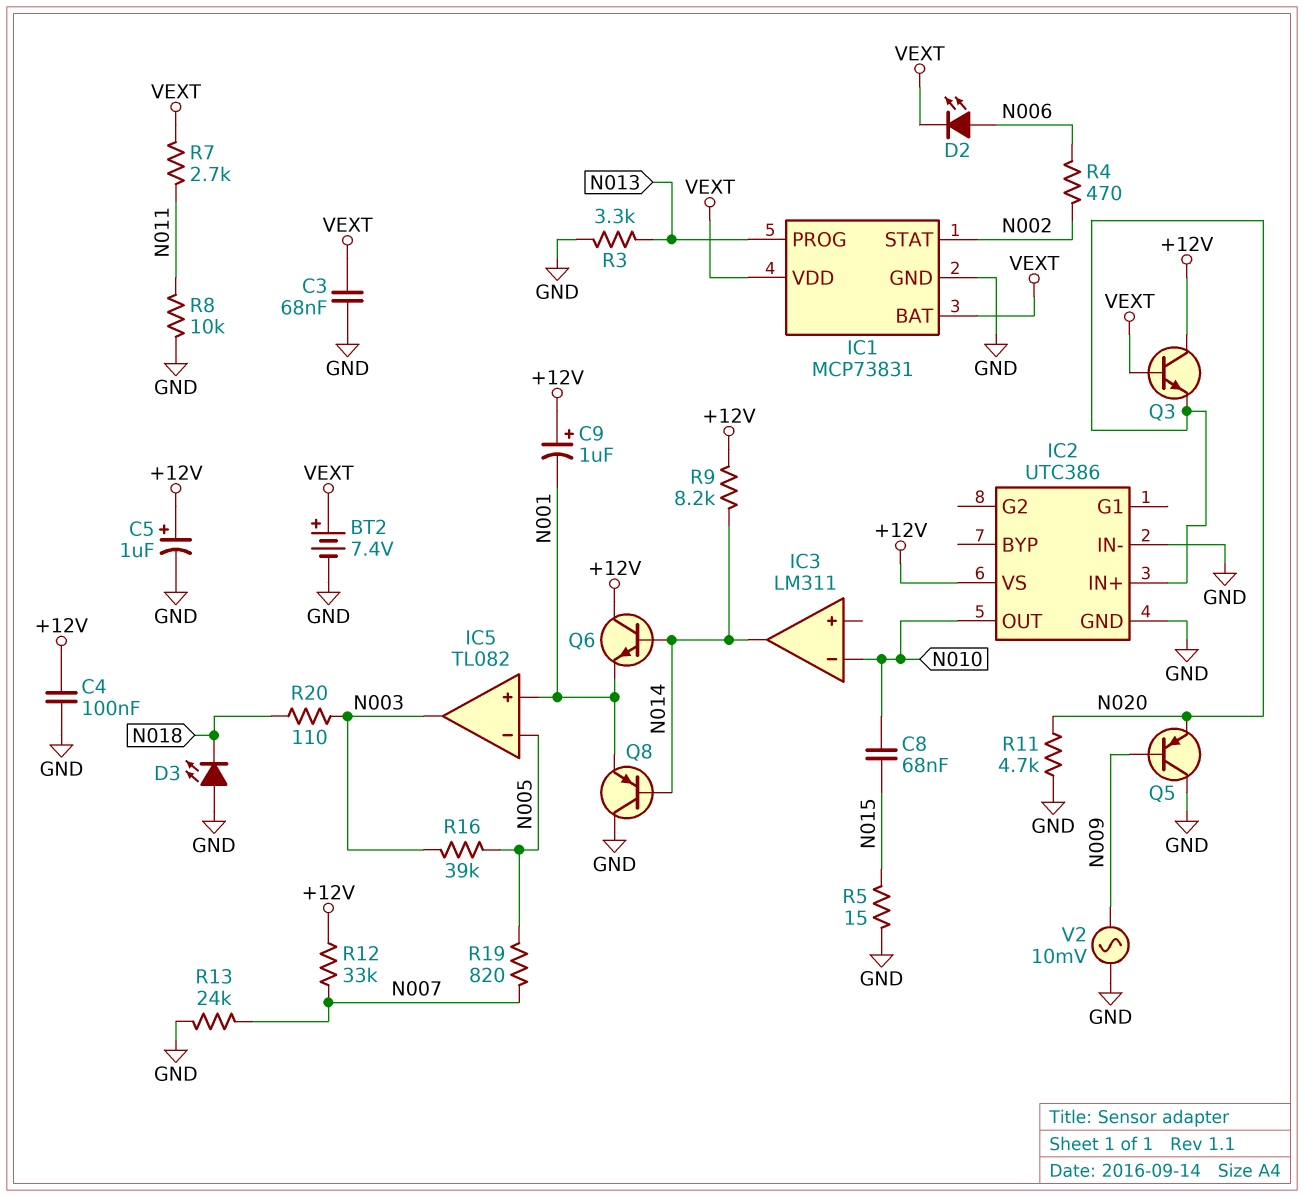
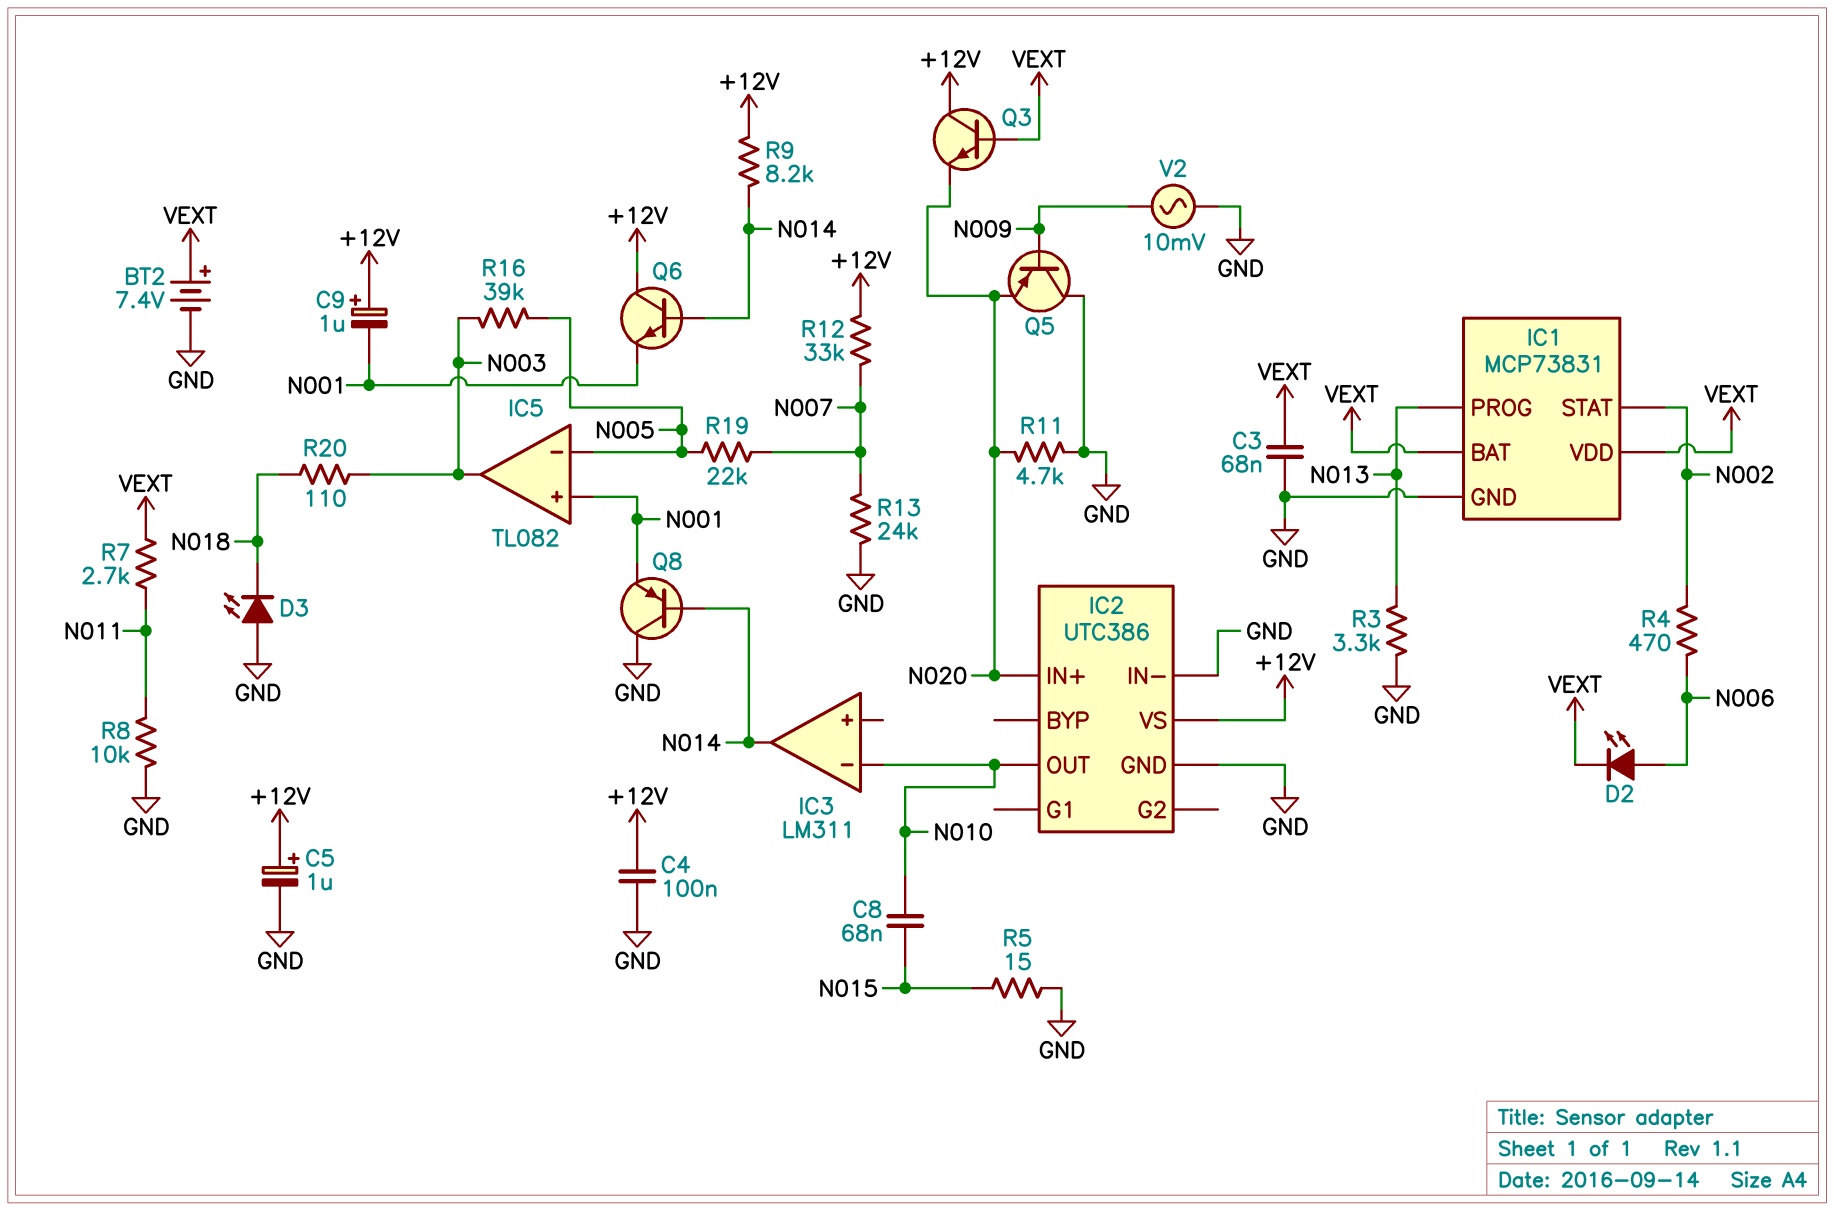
R19: 820 (N005, N007) -> 22k (N005, N007)

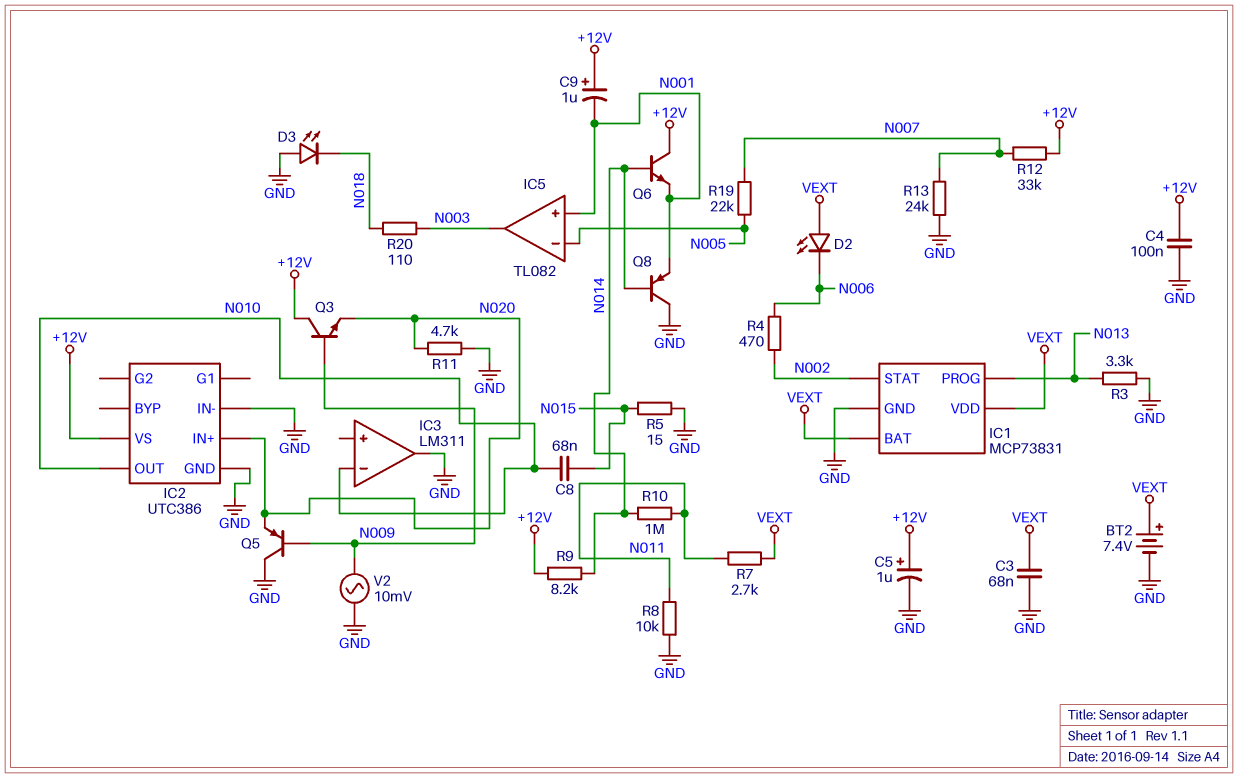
D2: LED (A N006, K VEXT) -> LED (A VEXT, K N006)
IC3 pin out: N014 -> GND
Q3: NPN (B VEXT, C +12V, E N020) -> NPN (B N009, C +12V, E N020)
R10: none -> 1M (N011, N014)
R16: 39k (N003, N005) -> none

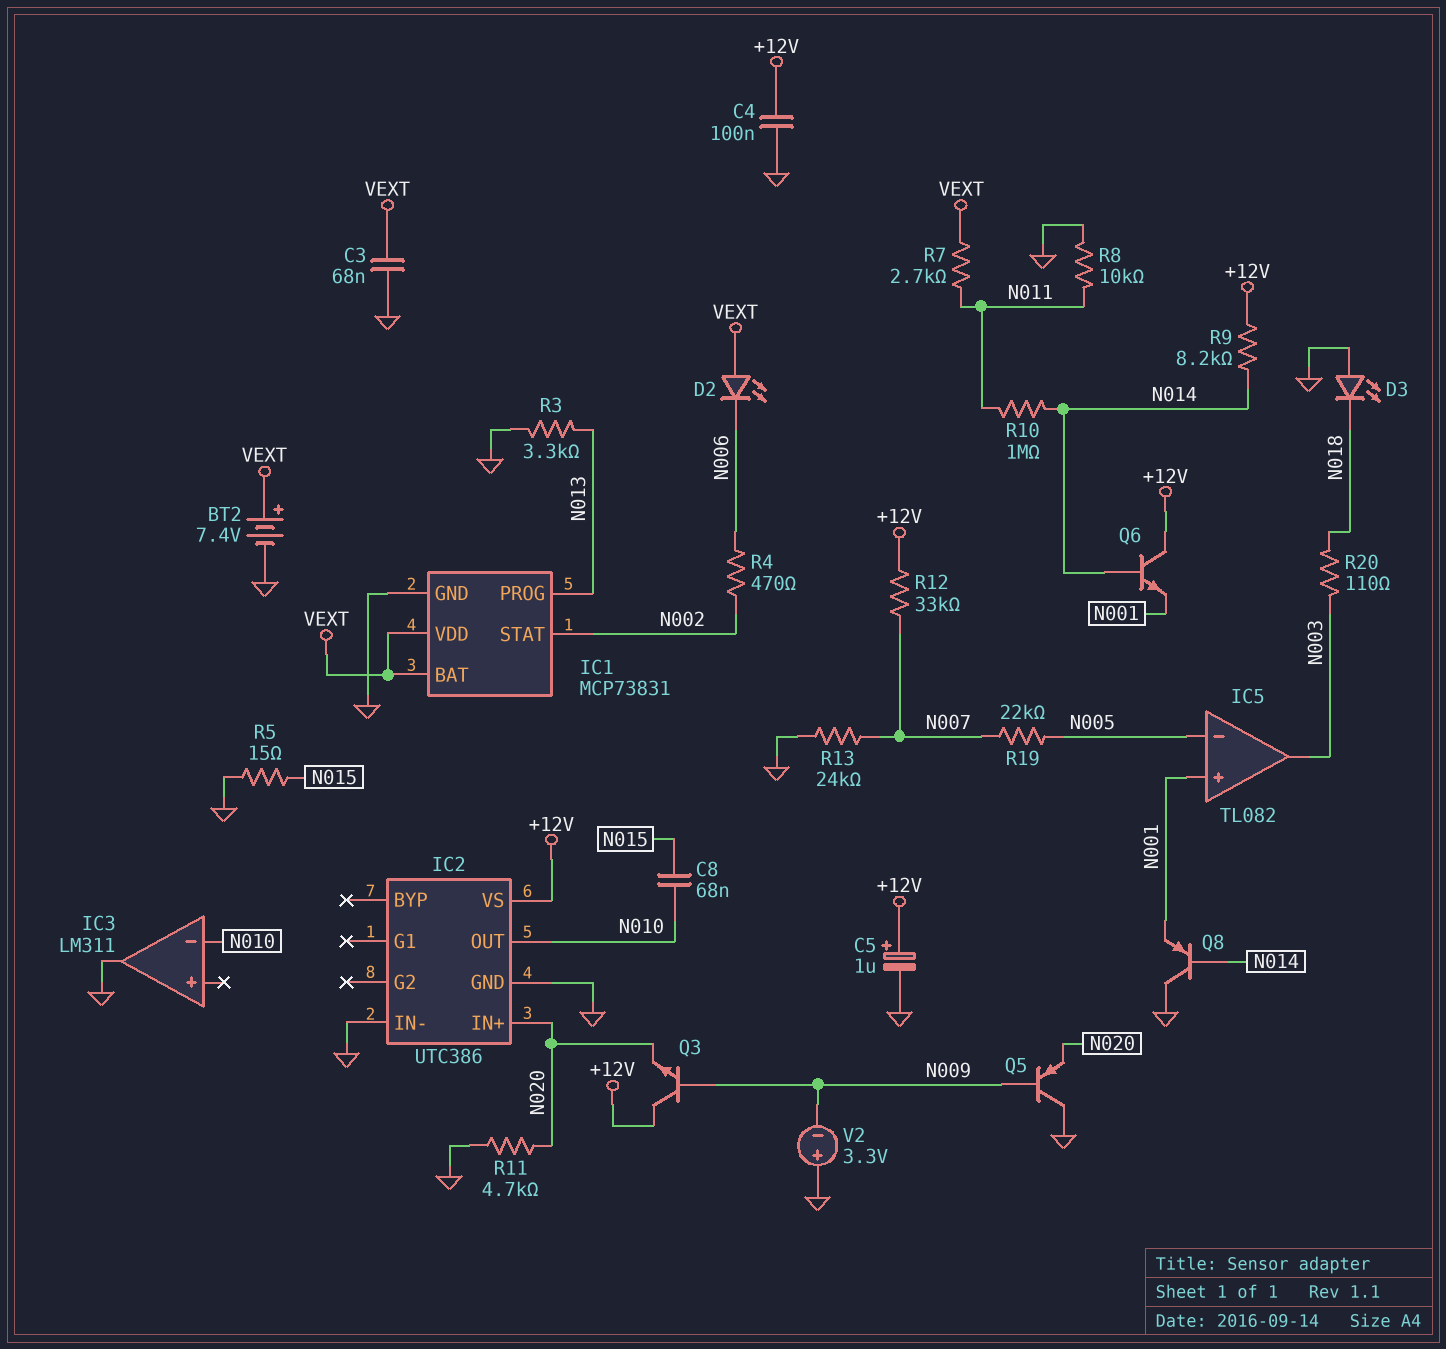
C9: 1uF (plus +12V, minus N001) -> none
V2: AC 10mV (GND, N009) -> 3.3V (plus GND, minus N009)

